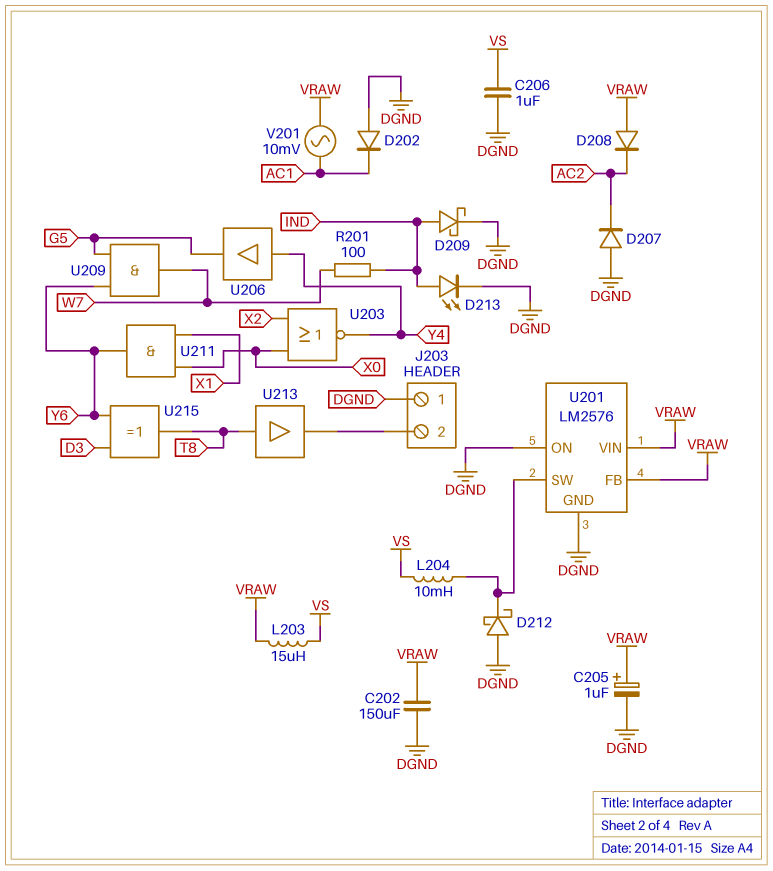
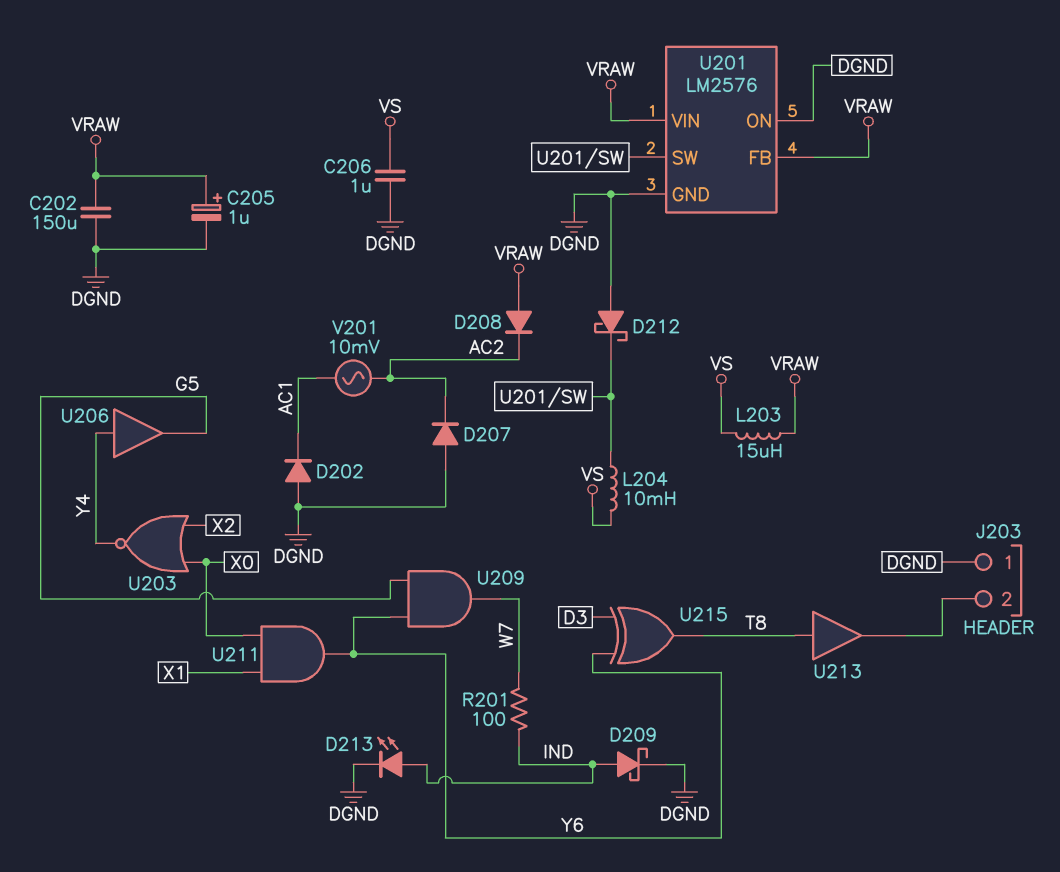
V201: AC 10mV (AC1, VRAW) -> AC 10mV (AC1, AC2)

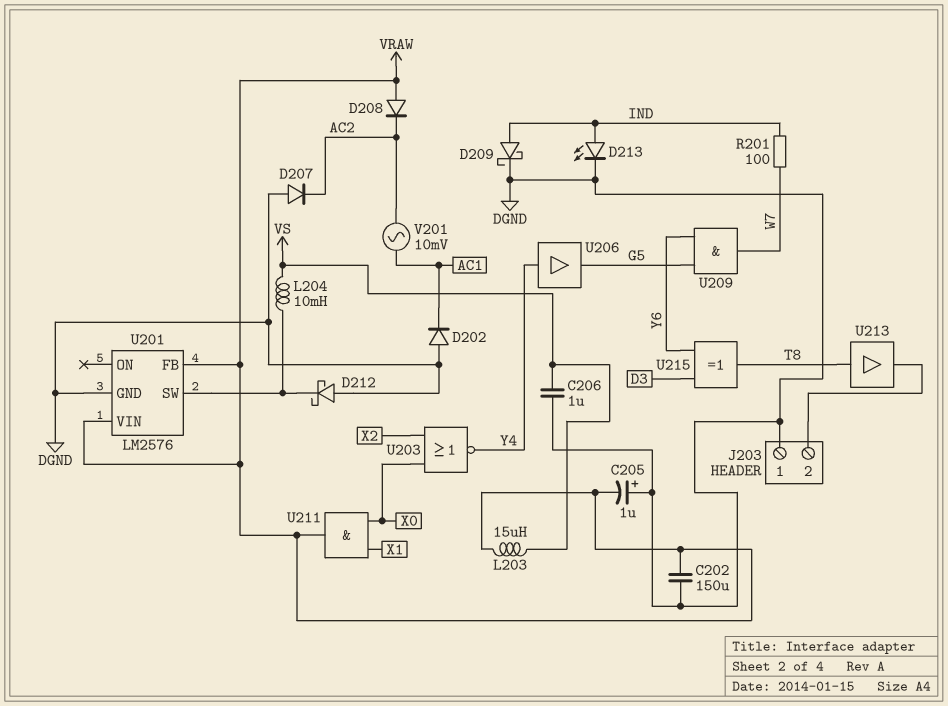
C205: 1uF (plus VRAW, minus DGND) -> 1uF (plus DGND, minus VRAW)
U201 pin ON: DGND -> none
U211: AND (in X0, in X1, out Y6) -> AND (in X0, in X1, out VRAW)

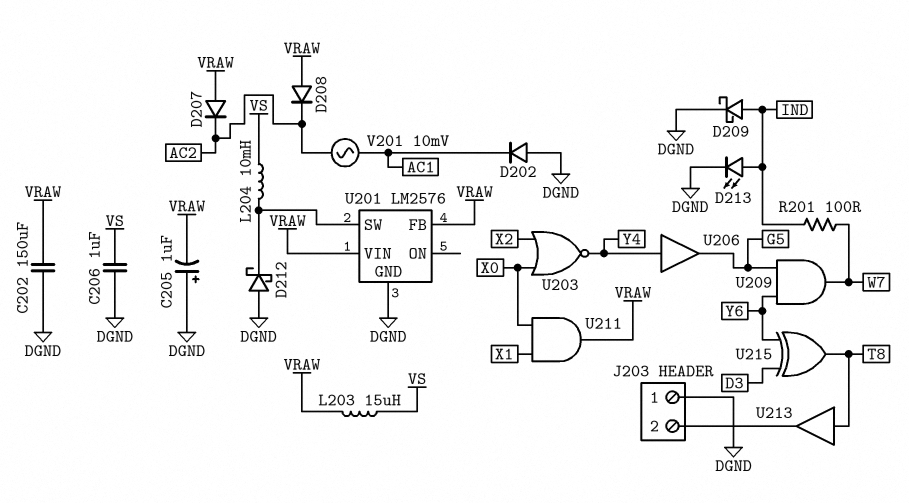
D207: diode (A DGND, K AC2) -> diode (A VRAW, K AC2)

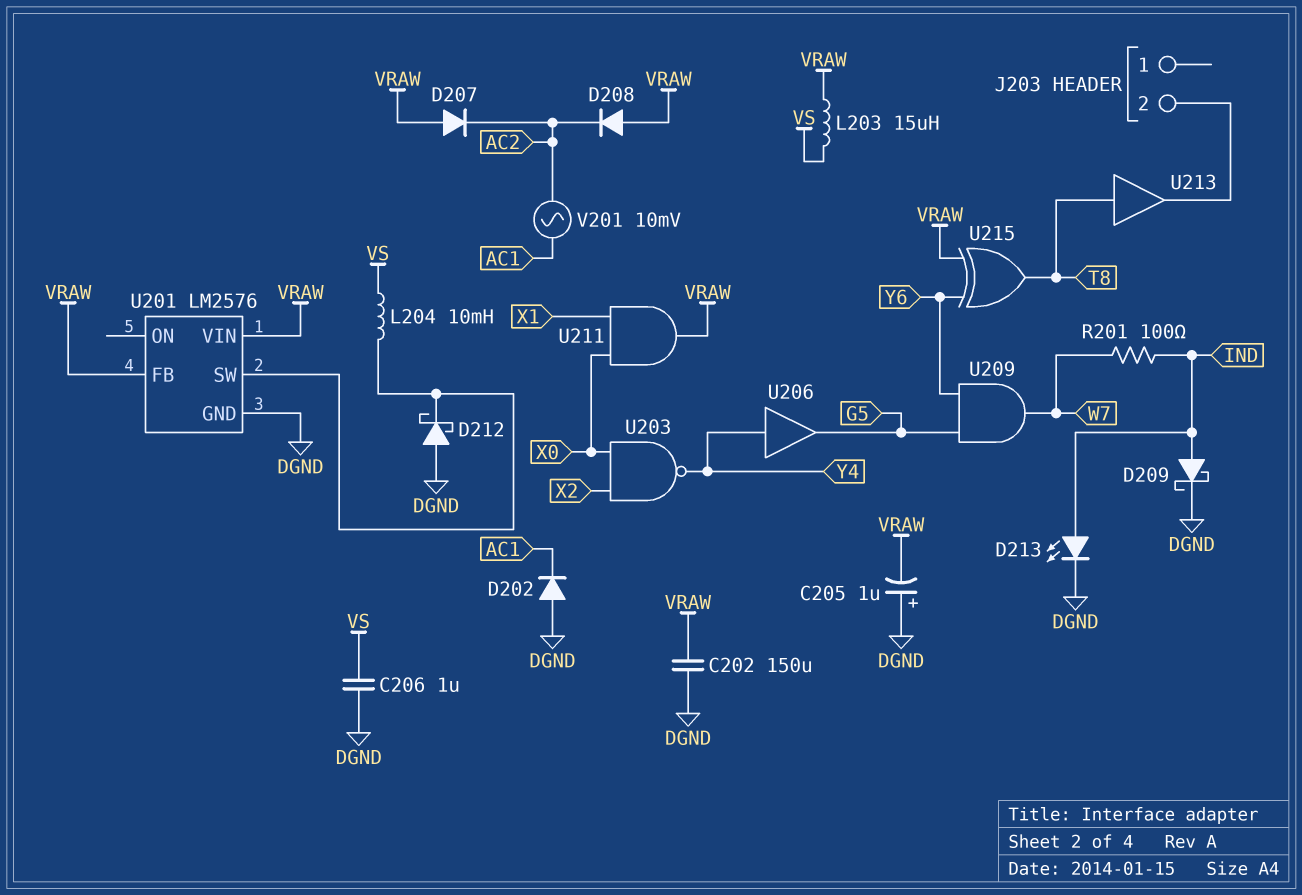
J203 pin 1: DGND -> none
U203: NOR (in X0, in X2, out Y4) -> NAND (in X0, in X2, out Y4)
U215: XOR (in D3, in Y6, out T8) -> XOR (in VRAW, in Y6, out T8)

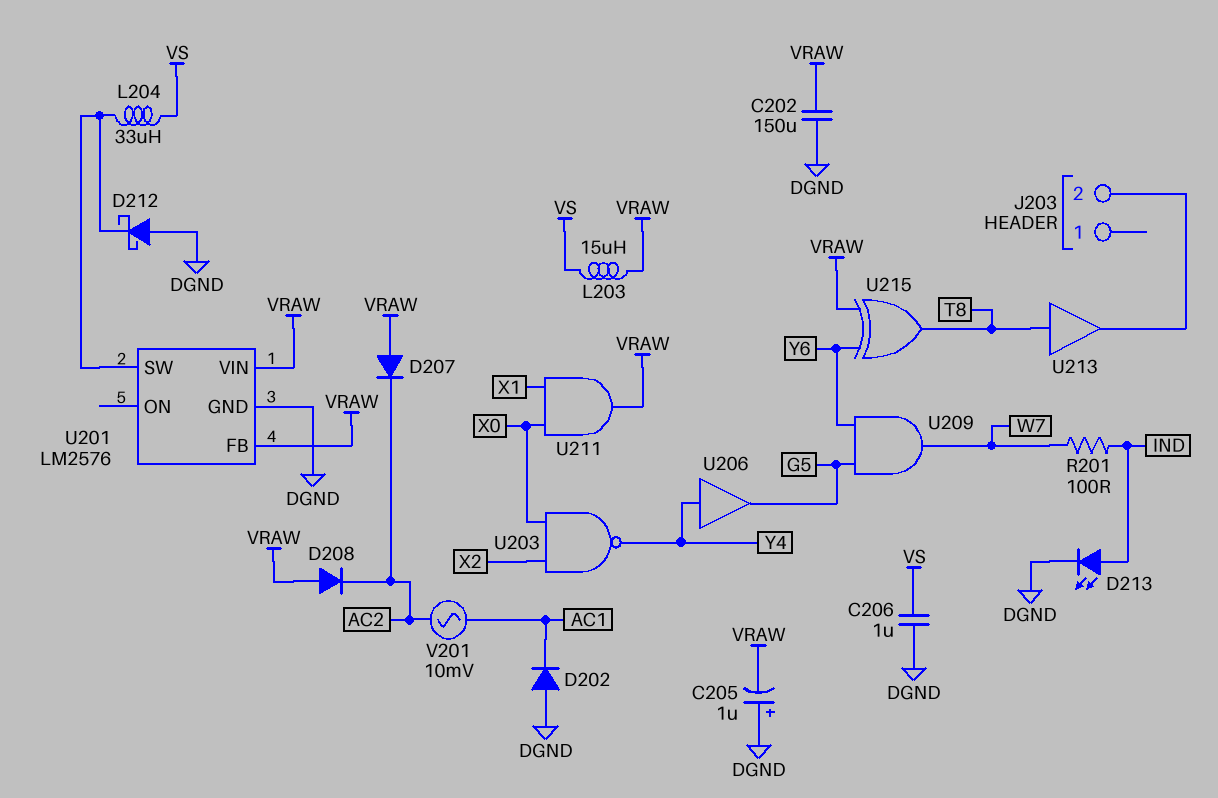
D209: schottky (A IND, K DGND) -> none
L204: 10mH (U201/SW, VS) -> 33uH (U201/SW, VS)

